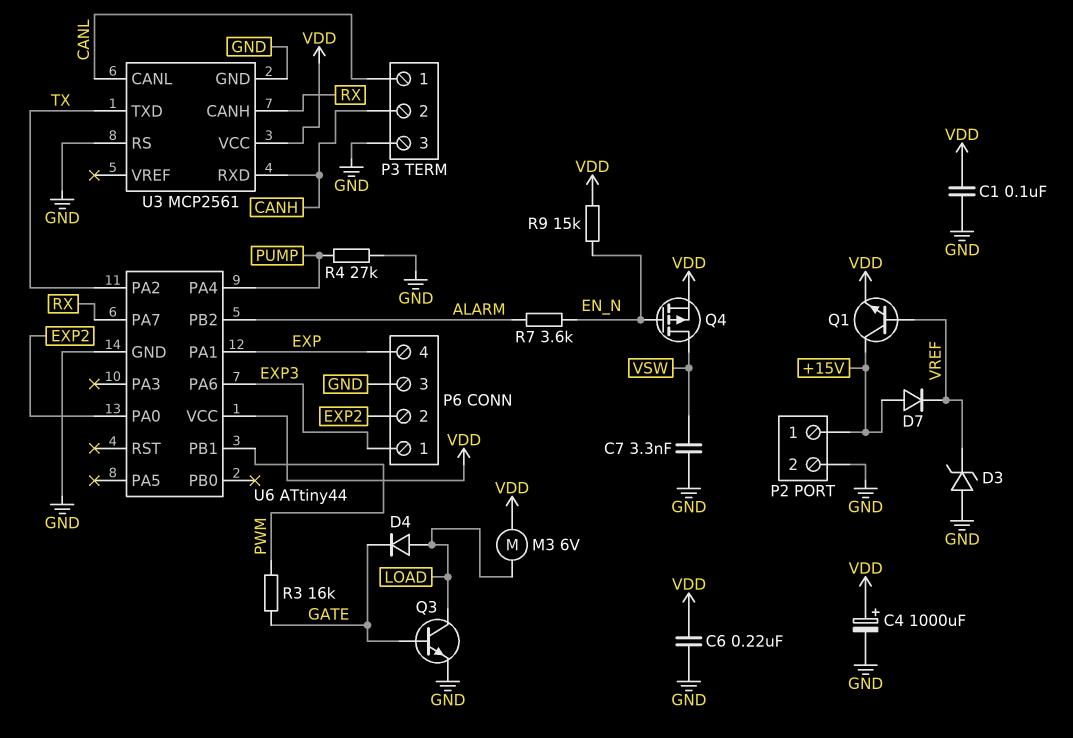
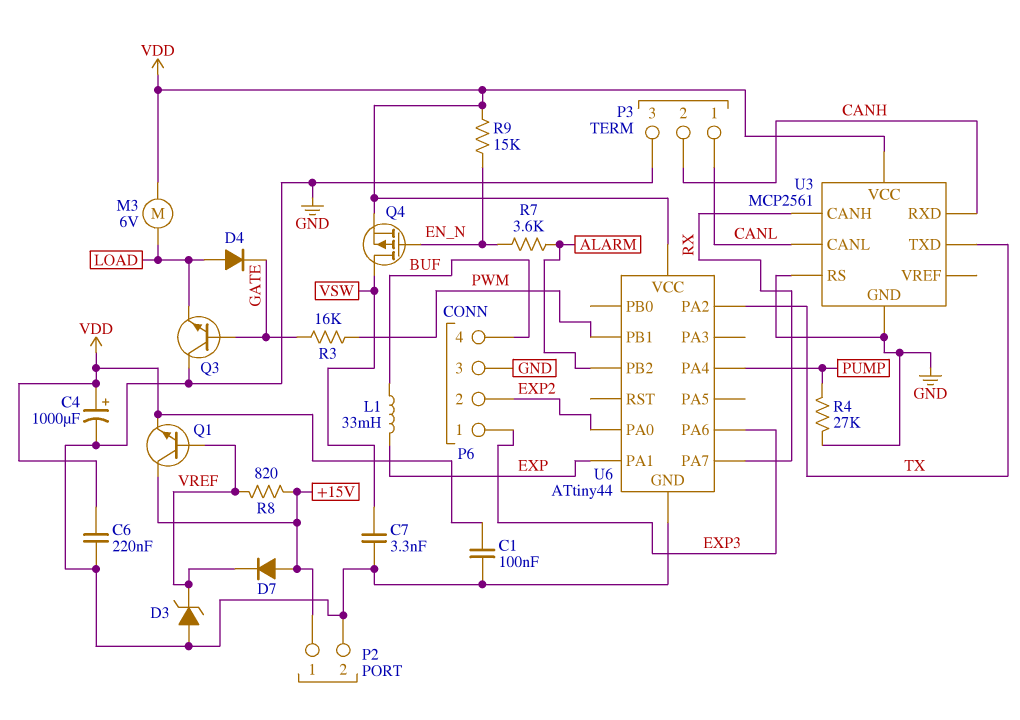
L1: none -> 33mH (BUF, EXP)
P6 pin 4: EXP -> BUF
Q3: NPN (B GATE, C LOAD, E GND) -> NPN (B GATE, C GND, E LOAD)
R8: none -> 820 (+15V, VREF)

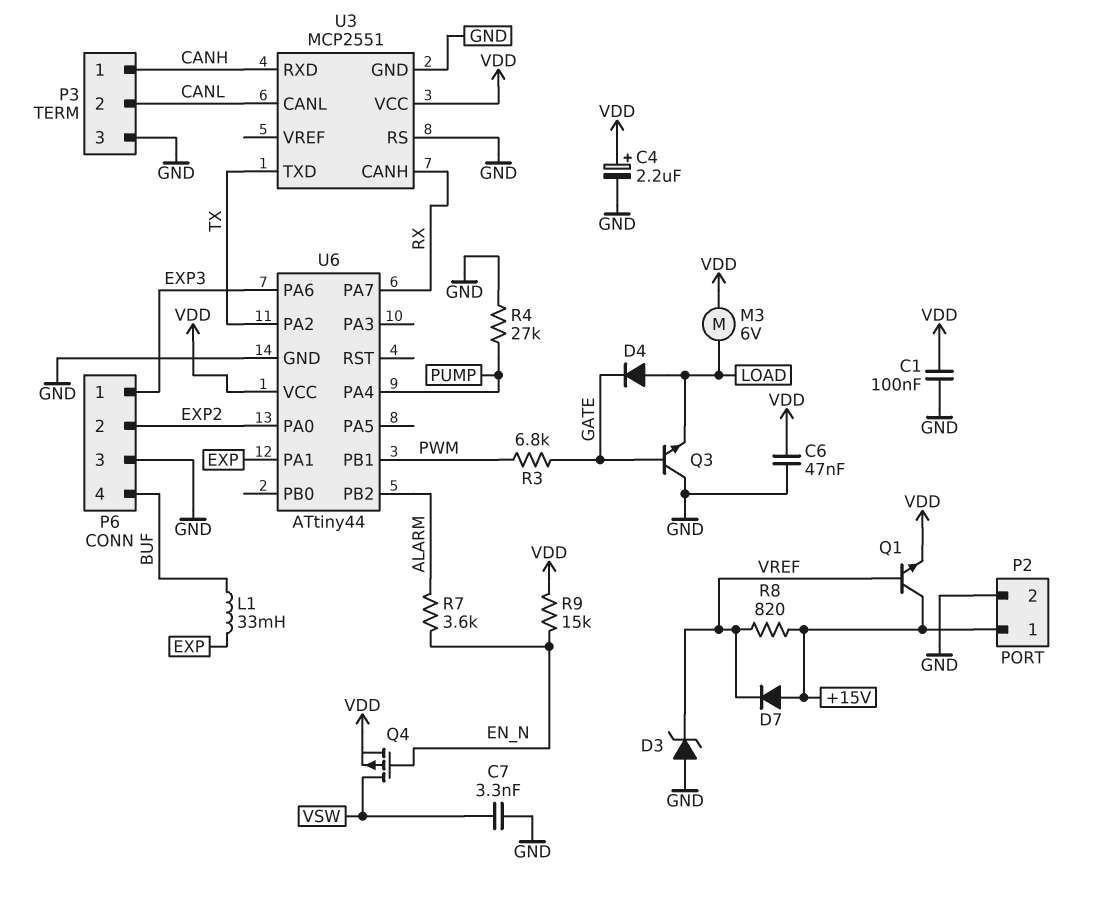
C4: 1000uF (plus VDD, minus GND) -> 2.2uF (plus VDD, minus GND)
C6: 220nF (GND, VDD) -> 47nF (GND, VDD)
P3 pin 1: CANL -> CANH
P3 pin 2: CANH -> CANL
R3: 16k (GATE, PWM) -> 6.8k (GATE, PWM)
U3: MCP2561 -> MCP2551

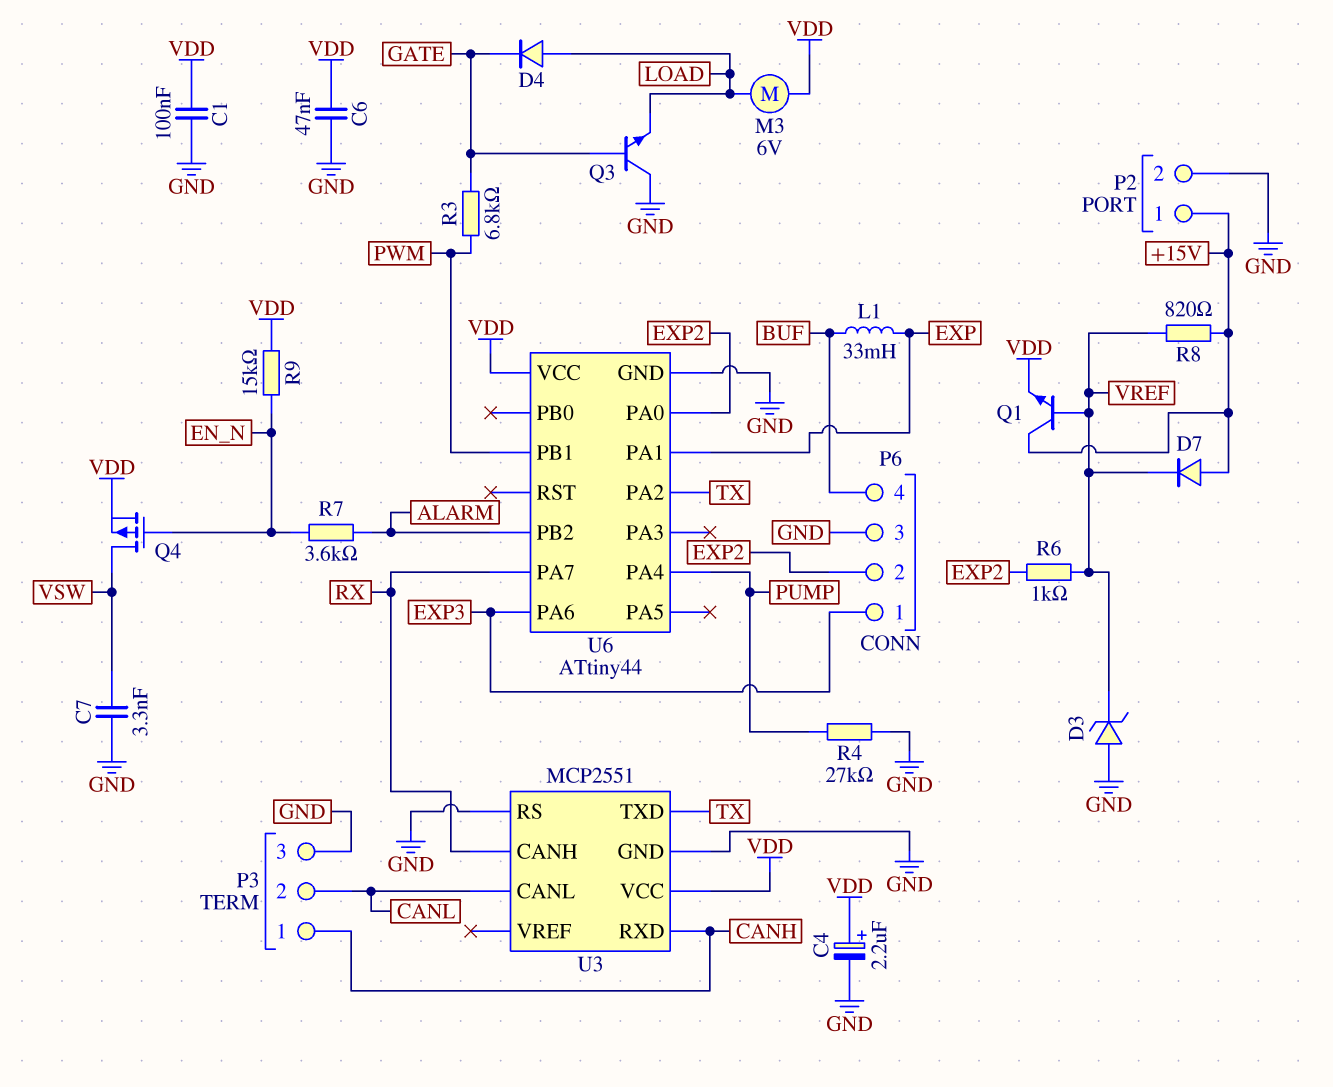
R6: none -> 1k (EXP2, VREF)

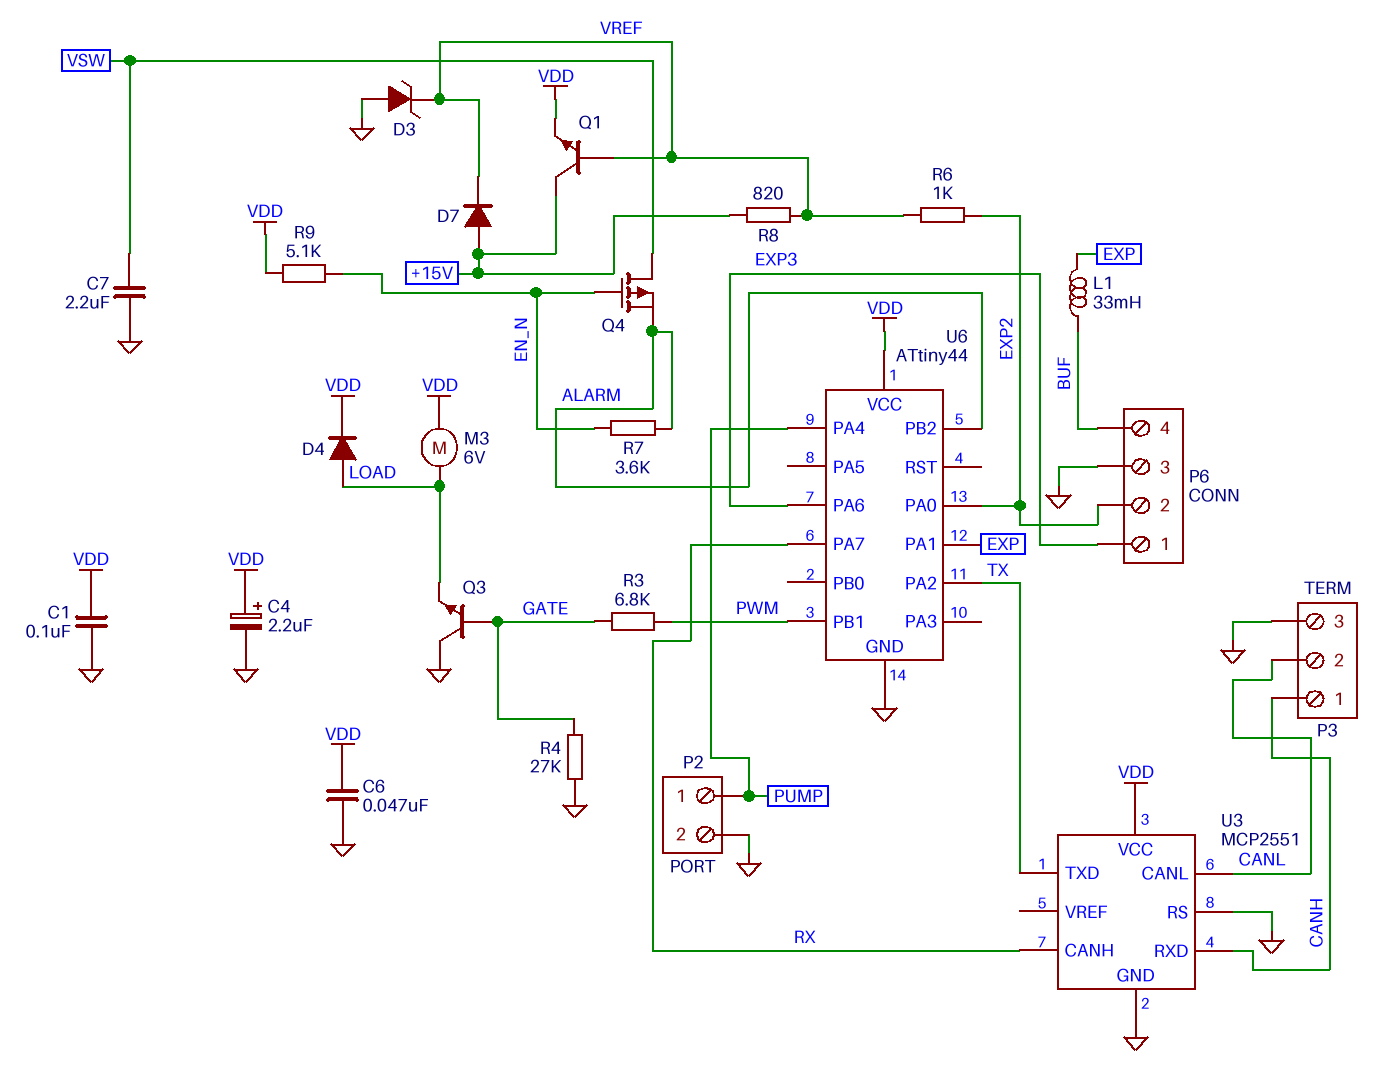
C7: 3.3nF (GND, VSW) -> 2.2uF (GND, VSW)
D4: diode (A LOAD, K GATE) -> diode (A LOAD, K VDD)
P2 pin 1: +15V -> PUMP
Q4: PMOS (G EN_N, D VSW, S VDD) -> PMOS (G EN_N, D VSW, S ALARM)
R4: 27k (GND, PUMP) -> 27k (GATE, GND)
R9: 15k (EN_N, VDD) -> 5.1k (EN_N, VDD)

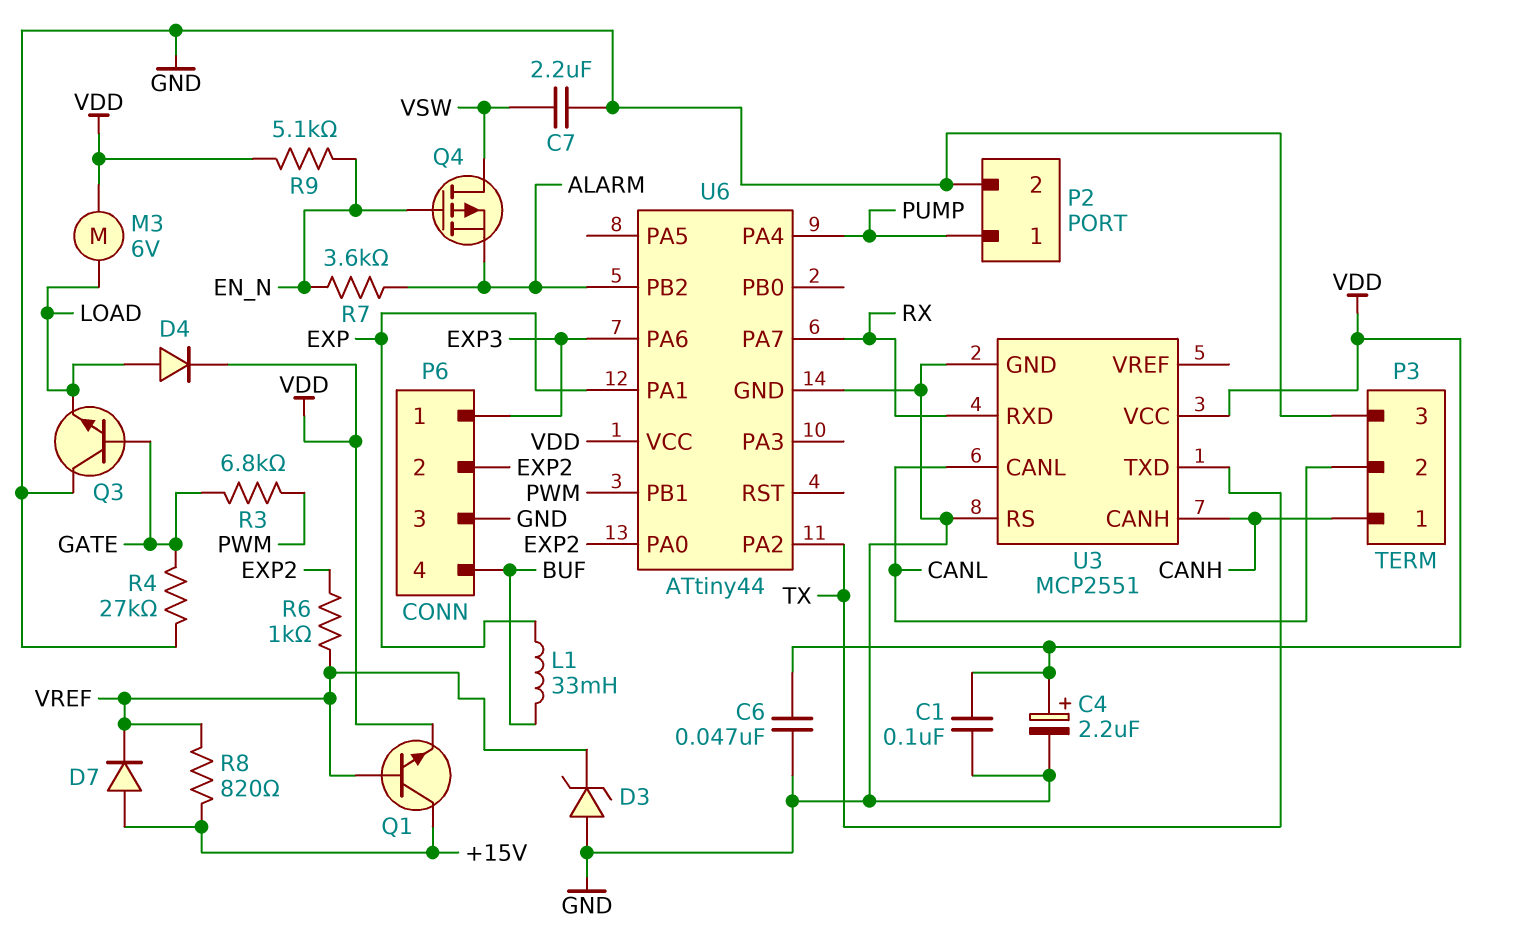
U3 pin CANH: RX -> CANH
U3 pin RXD: CANH -> RX

